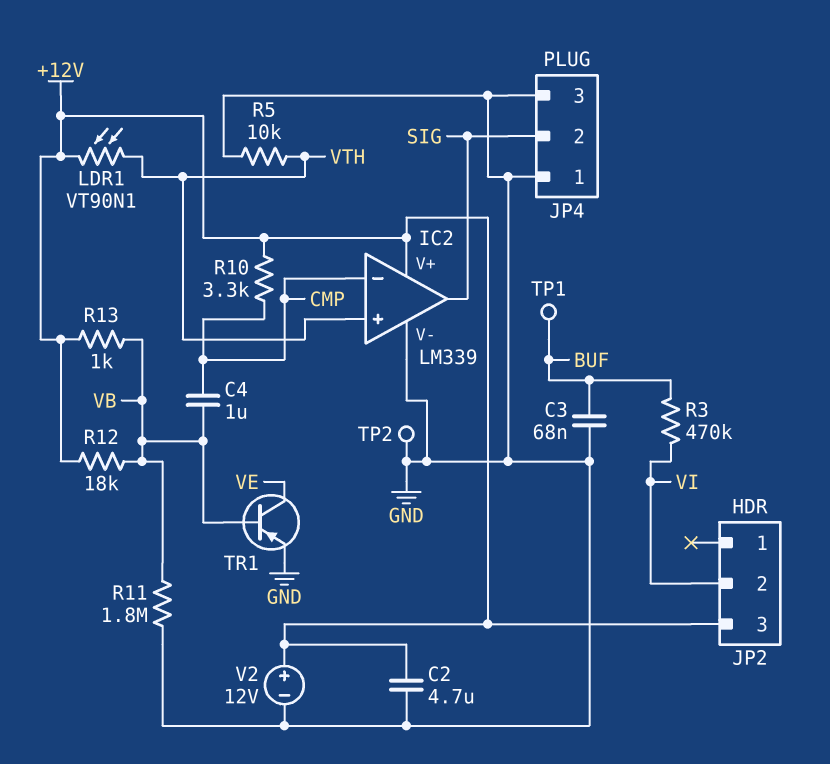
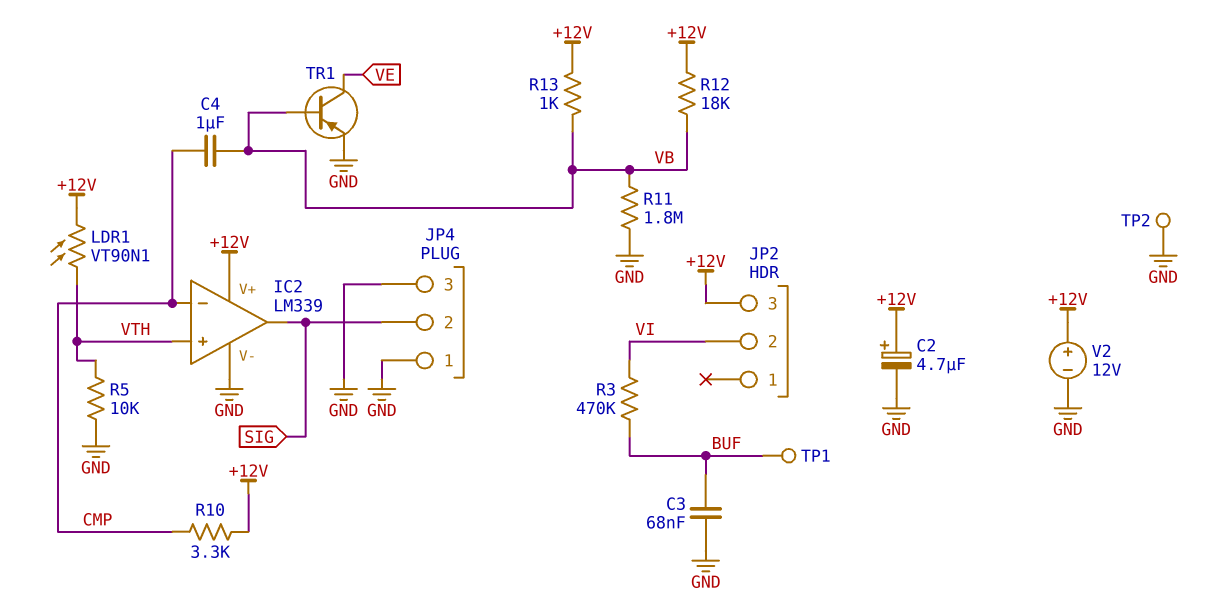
C2: 4.7uF (+12V, GND) -> 4.7uF (plus +12V, minus GND)

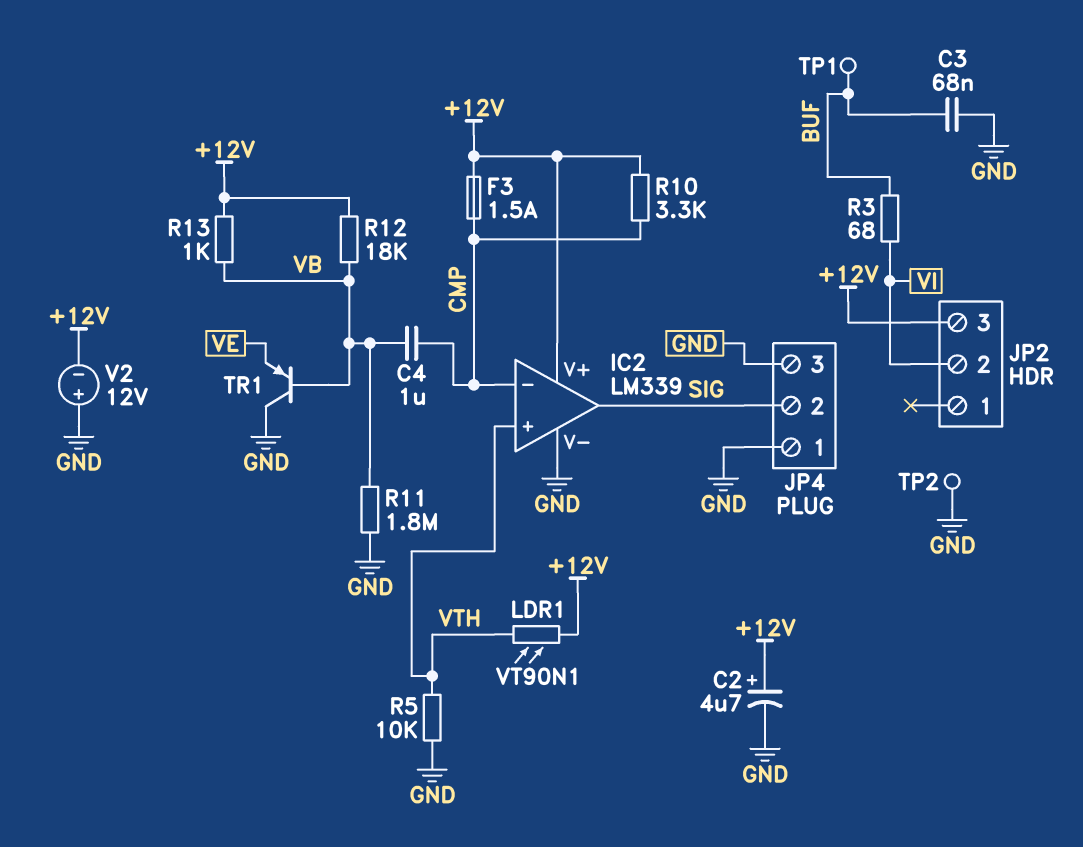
F3: none -> 1.5A (+12V, CMP)
R3: 470k (BUF, VI) -> 68 (BUF, VI)
TR1: PNP (B VB, C VE, E GND) -> PNP (B VB, C GND, E VE)
V2: 12V (plus +12V, minus GND) -> 12V (plus GND, minus +12V)

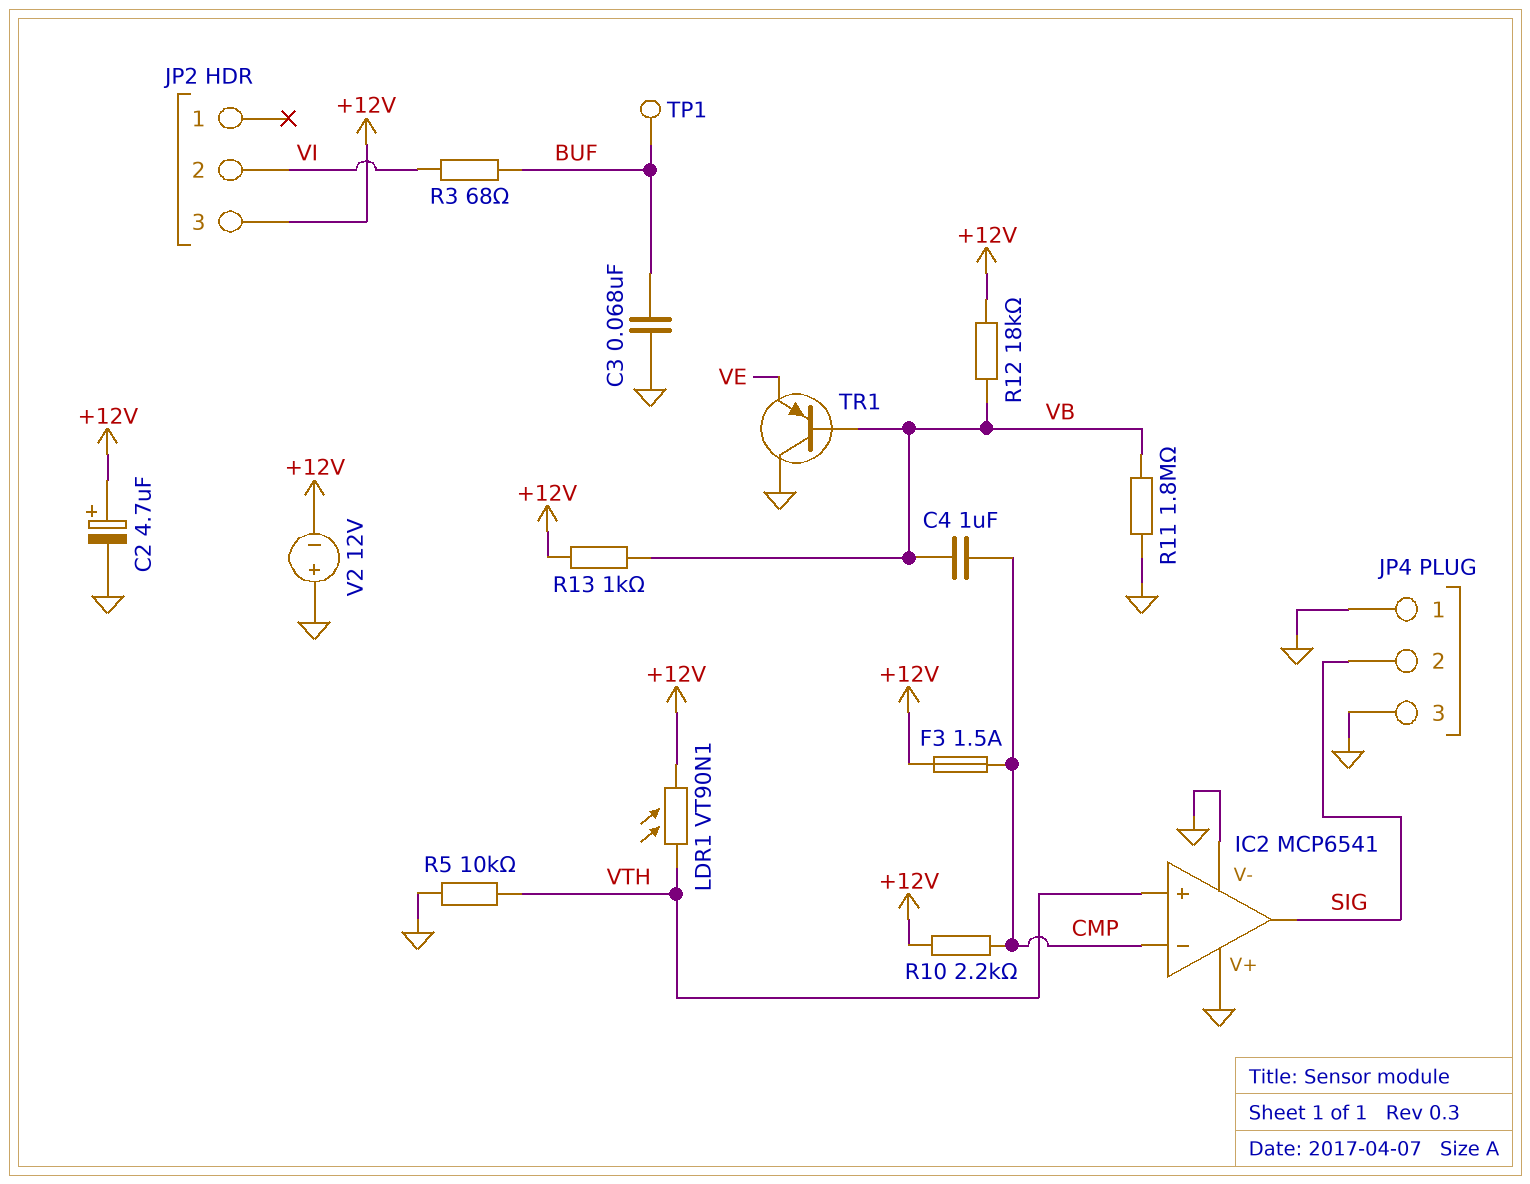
IC2: LM339 -> MCP6541
IC2 pin V+: +12V -> GND
R10: 3.3k (+12V, CMP) -> 2.2k (+12V, CMP)
TP2: test point (GND) -> none

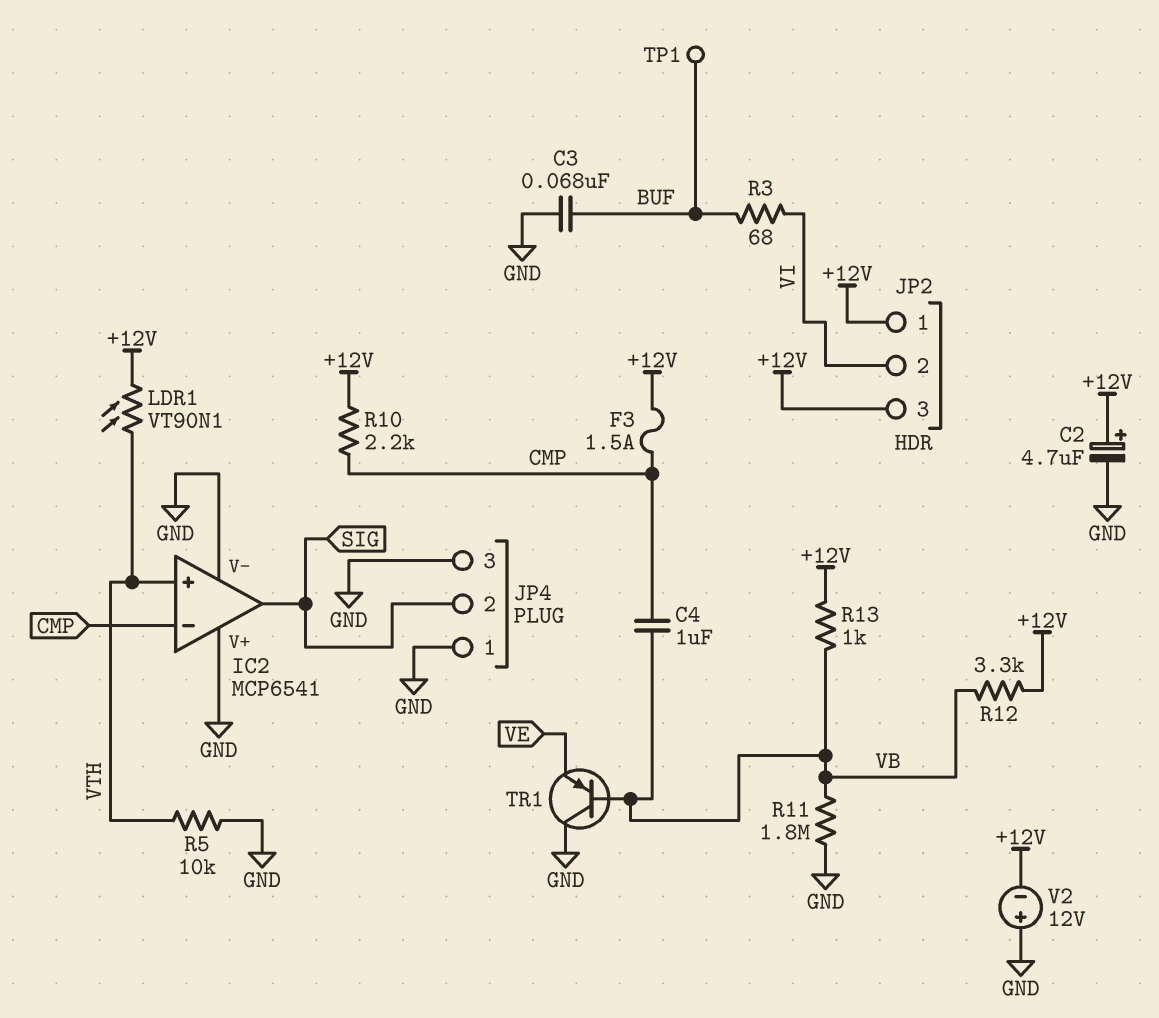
JP2 pin 1: none -> +12V
R12: 18k (+12V, VB) -> 3.3k (+12V, VB)

